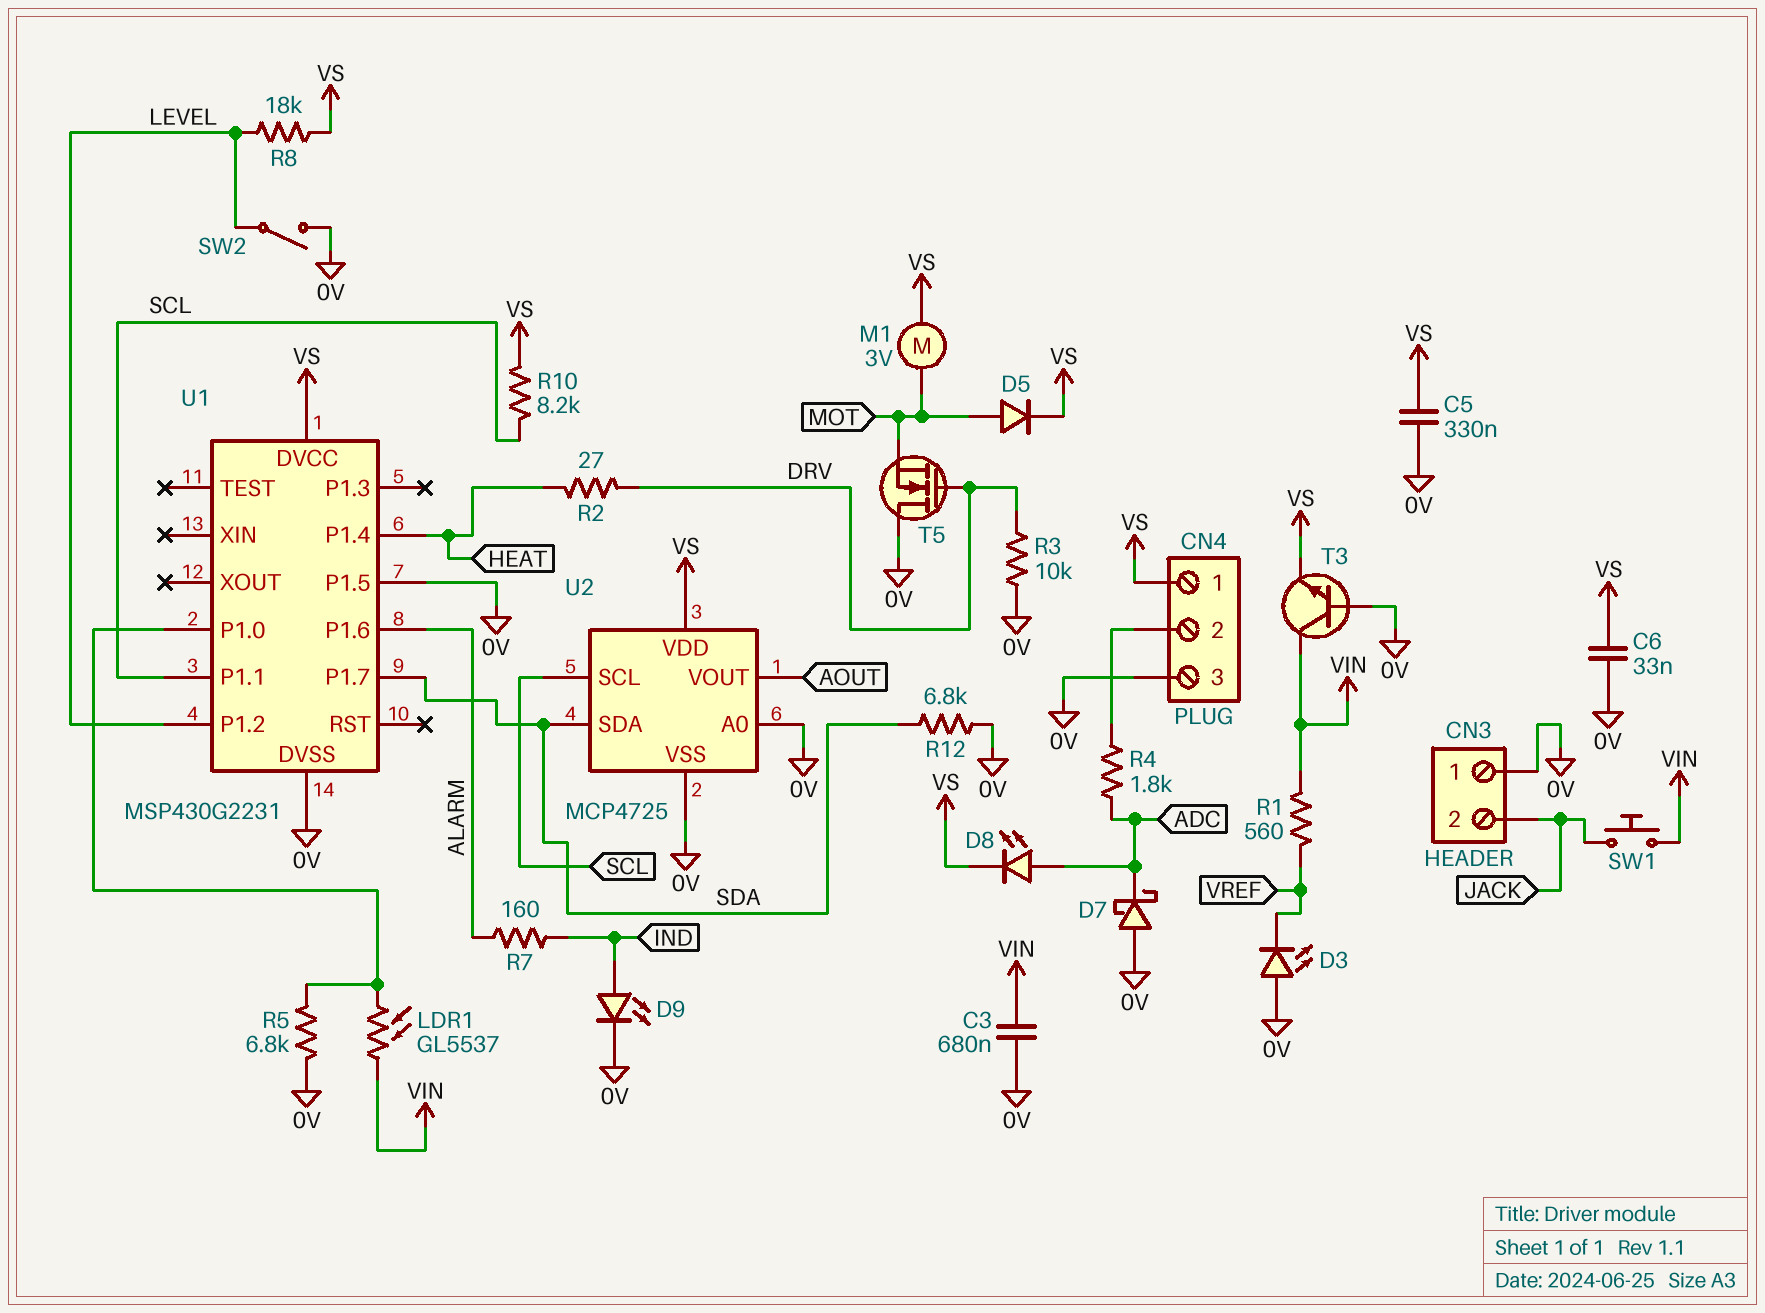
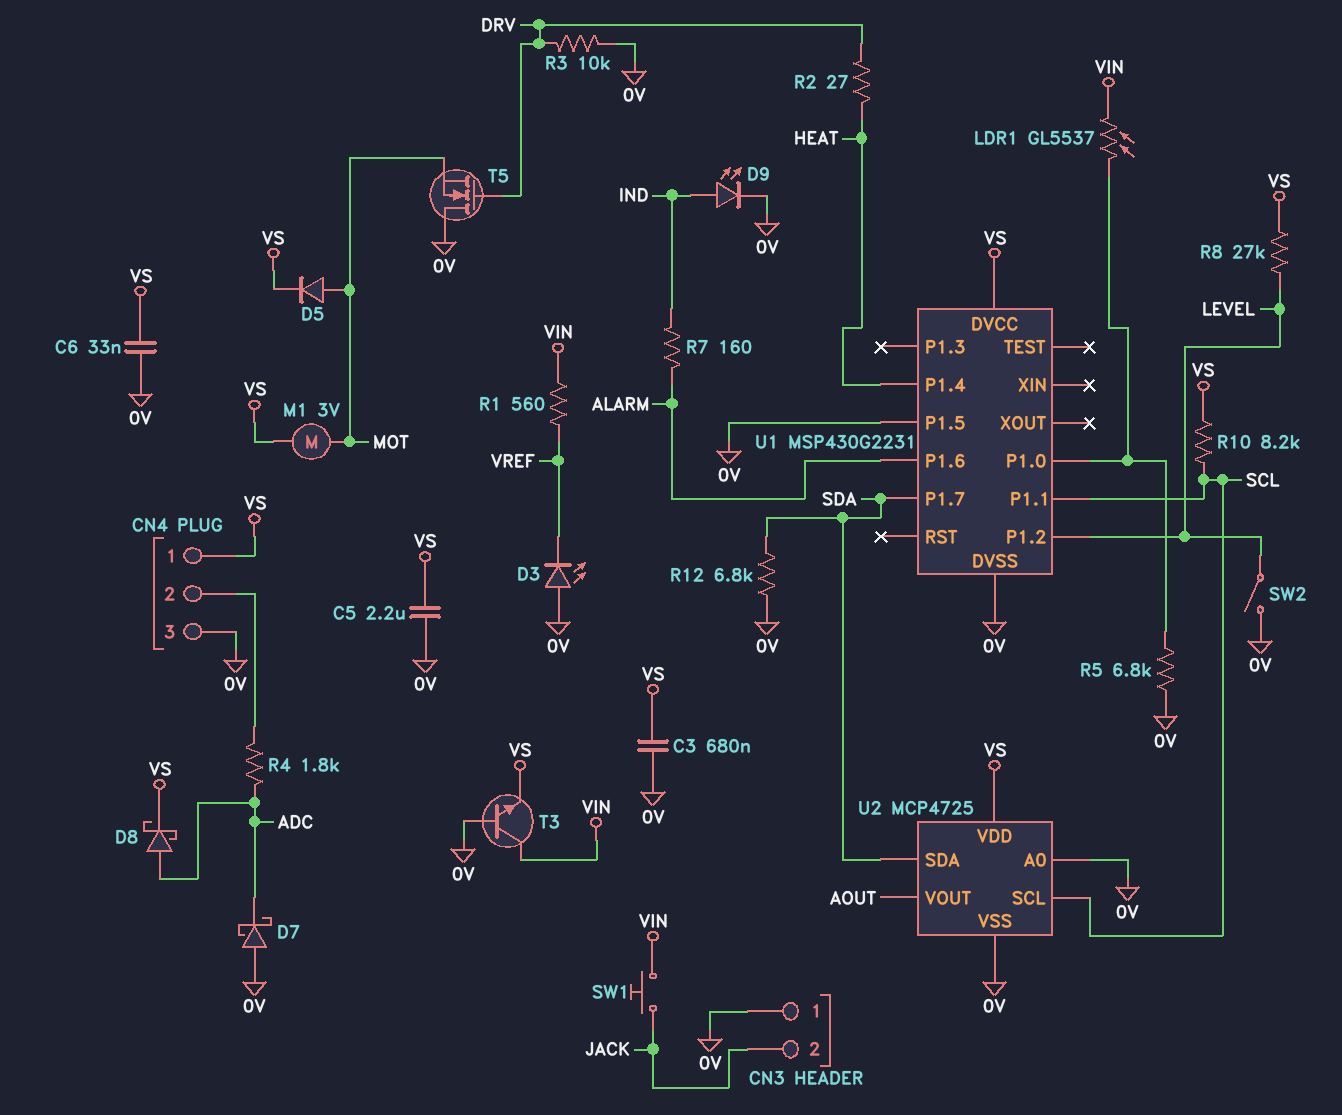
C3: 680nF (0V, VIN) -> 680nF (0V, VS)
C5: 330nF (0V, VS) -> 2.2uF (0V, VS)
D8: LED (A ADC, K VS) -> schottky (A ADC, K VS)
R8: 18k (LEVEL, VS) -> 27k (LEVEL, VS)

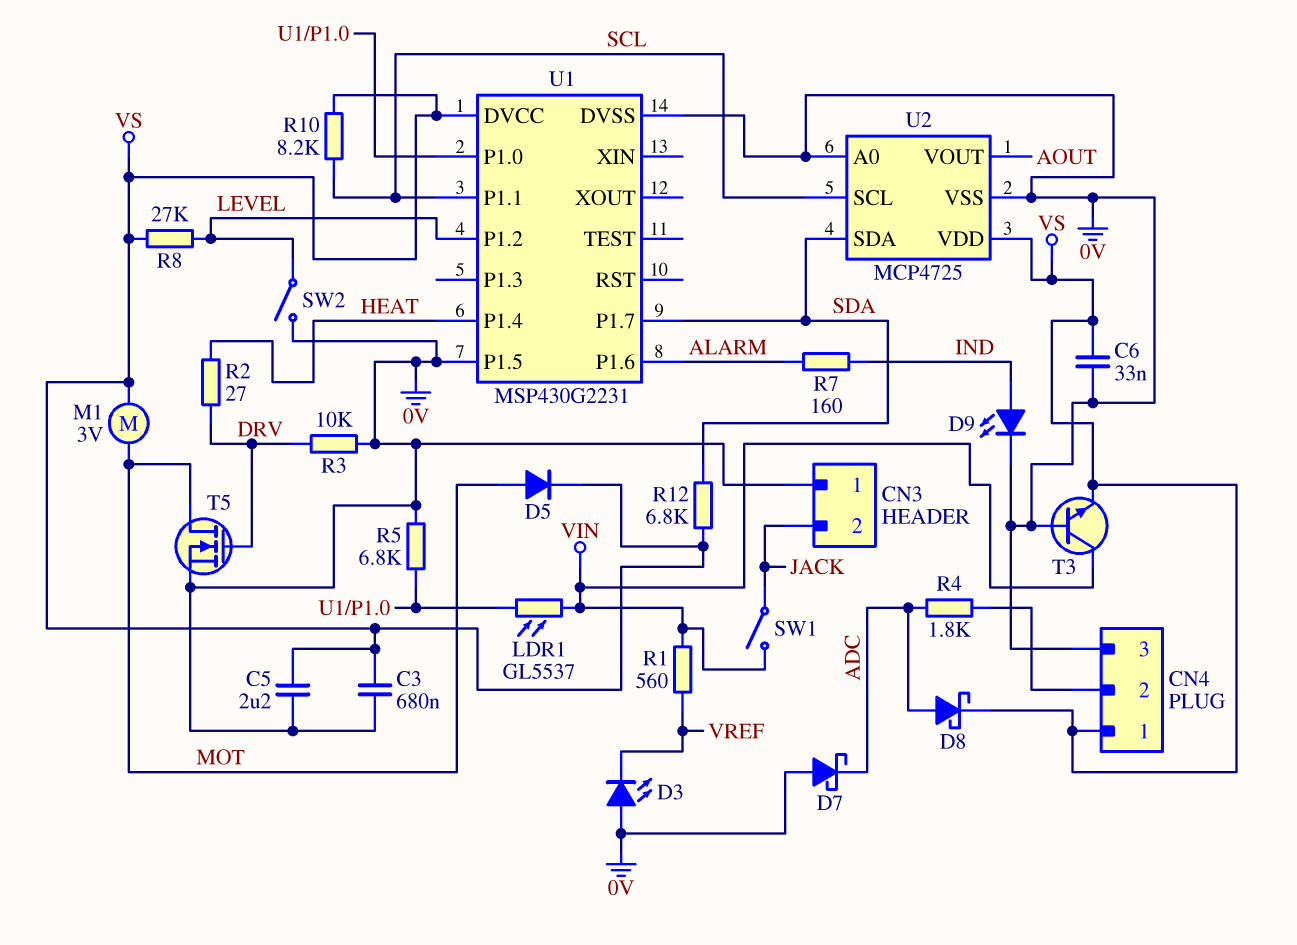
R12: 6.8k (0V, SDA) -> 6.8k (SDA, VS)
SW1: button (JACK, VIN) -> switch (JACK, VIN)
T5: NMOS (G DRV, D 0V, S MOT) -> NMOS (G DRV, D MOT, S 0V)

